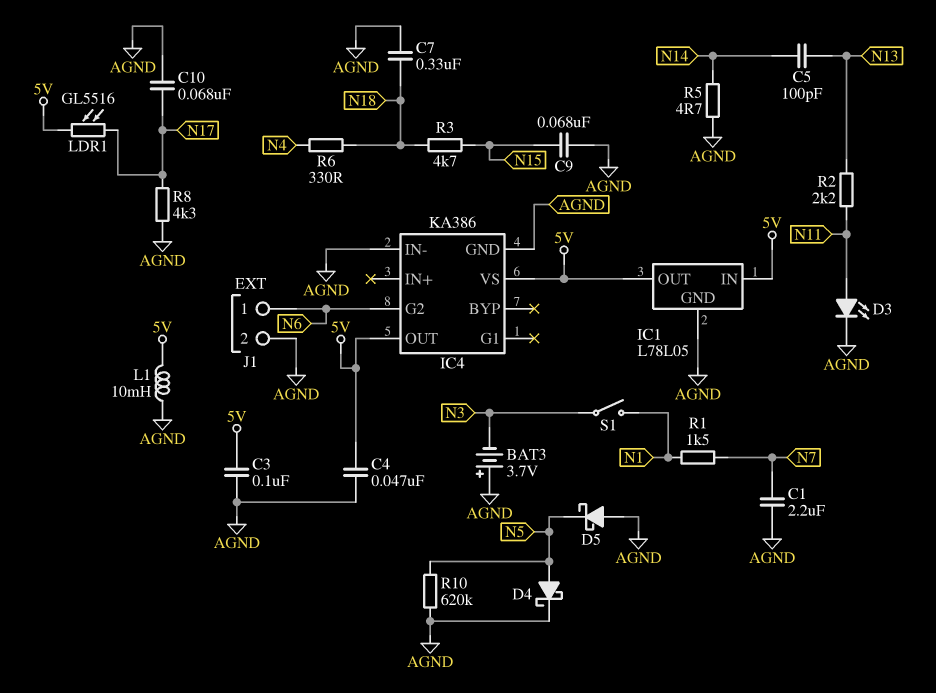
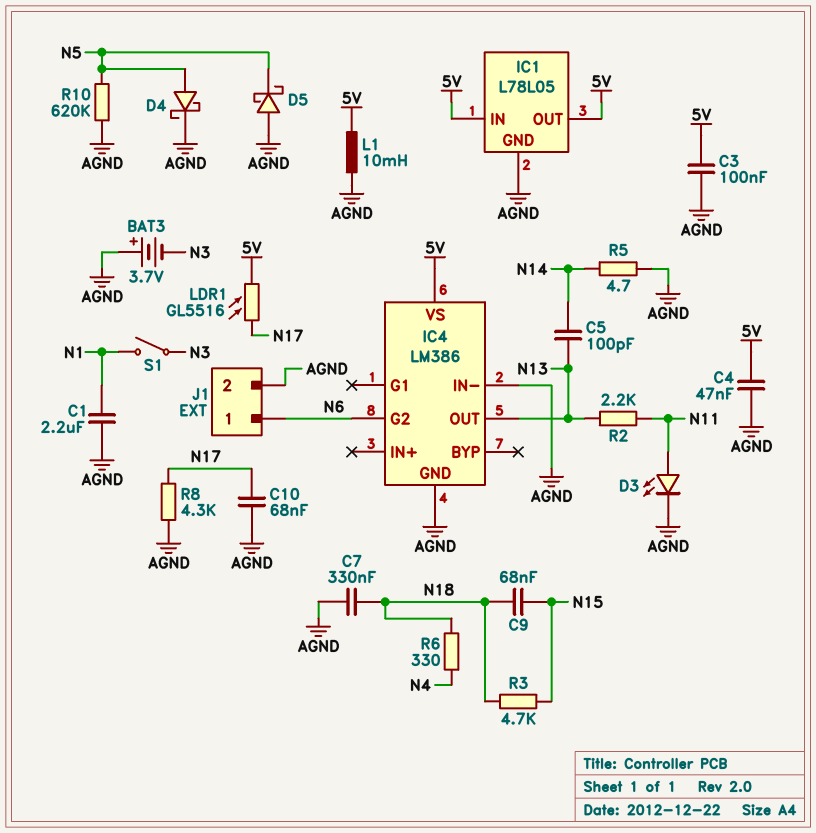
C1: 2.2uF (AGND, N7) -> 2.2uF (AGND, N1)
C9: 68nF (AGND, N15) -> 68nF (N15, N18)
IC4: KA386 -> LM386
IC4 pin OUT: 5V -> N13
R1: 1.5k (N1, N7) -> none

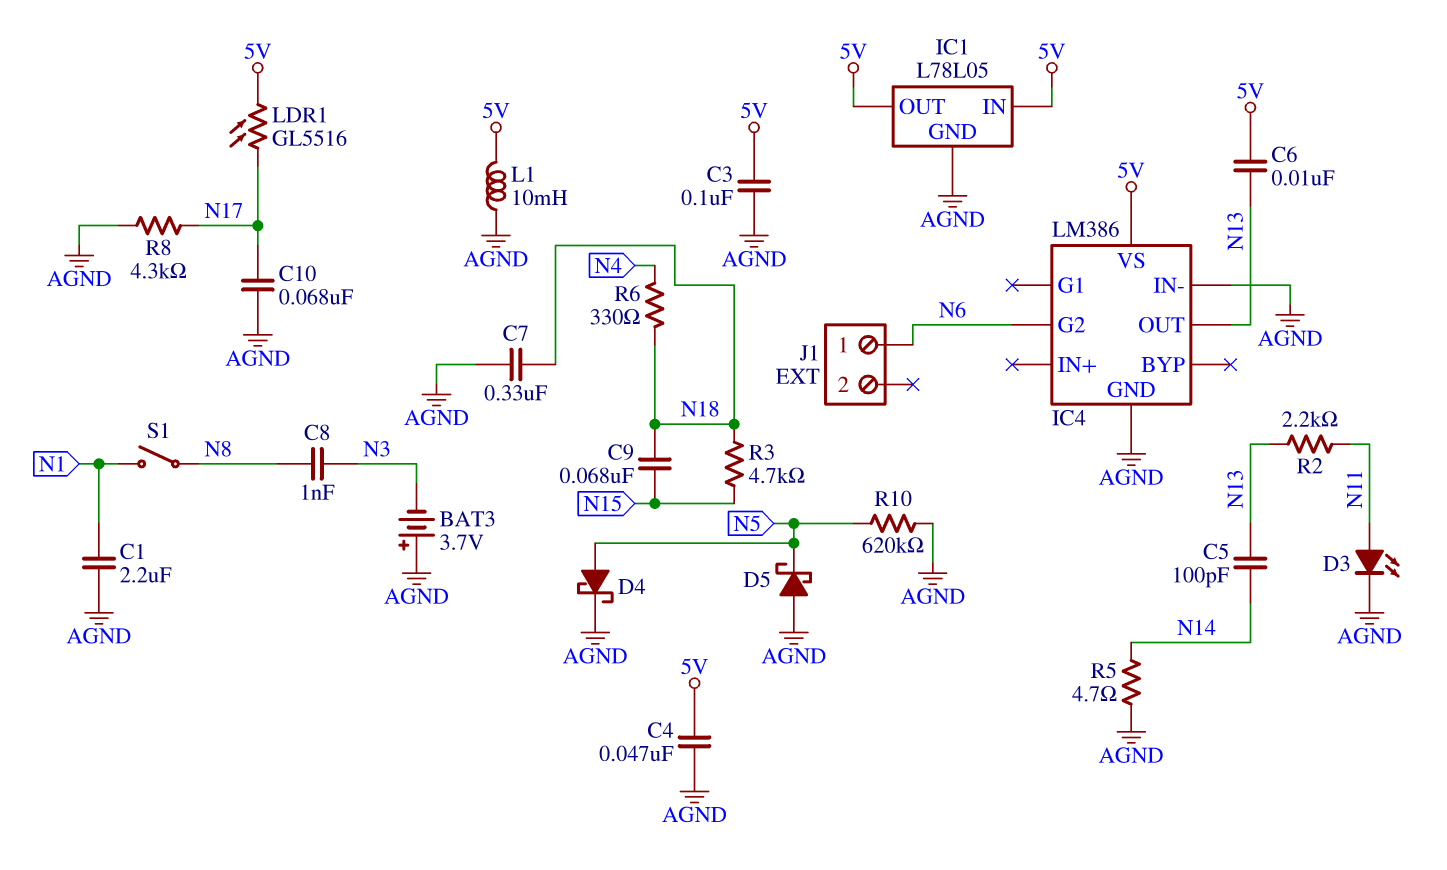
C6: none -> 10nF (5V, N13)
C8: none -> 1nF (N3, N8)
J1 pin 2: AGND -> none
S1: switch (N1, N3) -> switch (N1, N8)

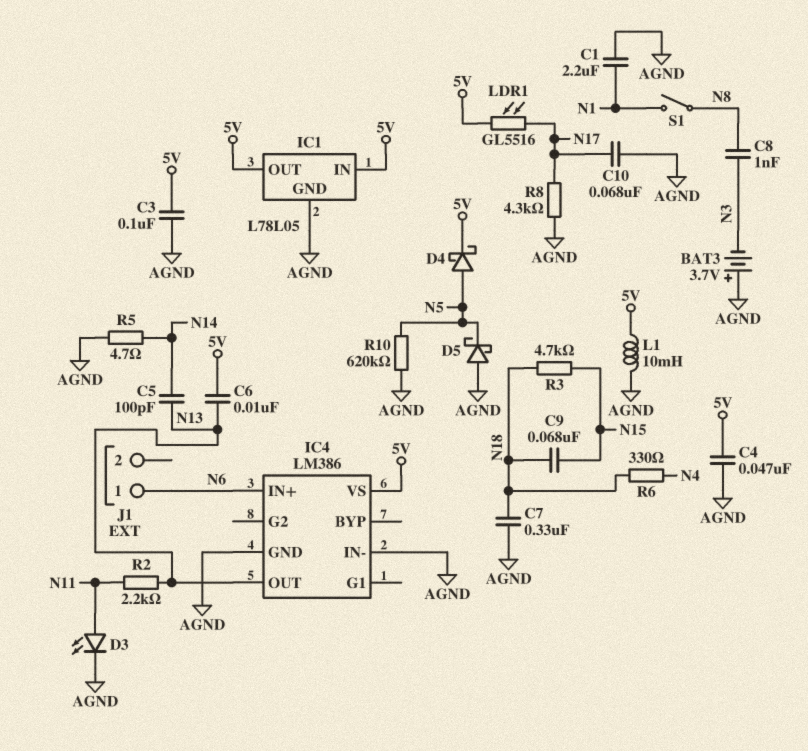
D4: schottky (A N5, K AGND) -> schottky (A N5, K 5V)
IC4 pin G2: N6 -> none
IC4 pin IN+: none -> N6

